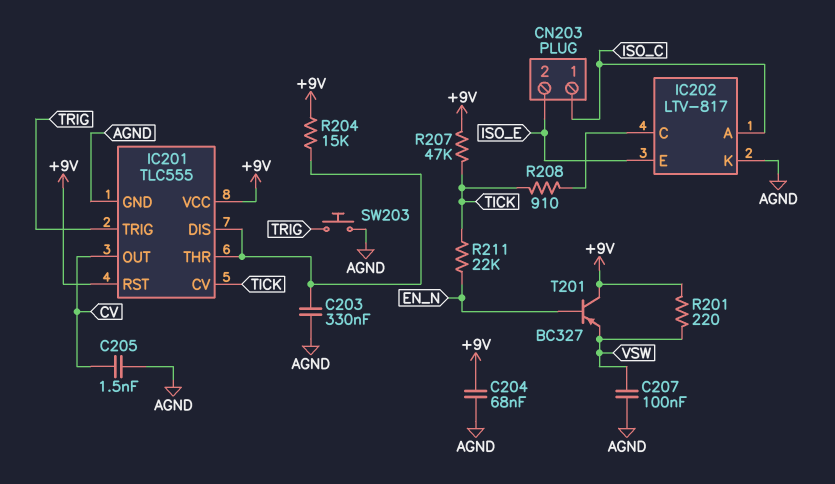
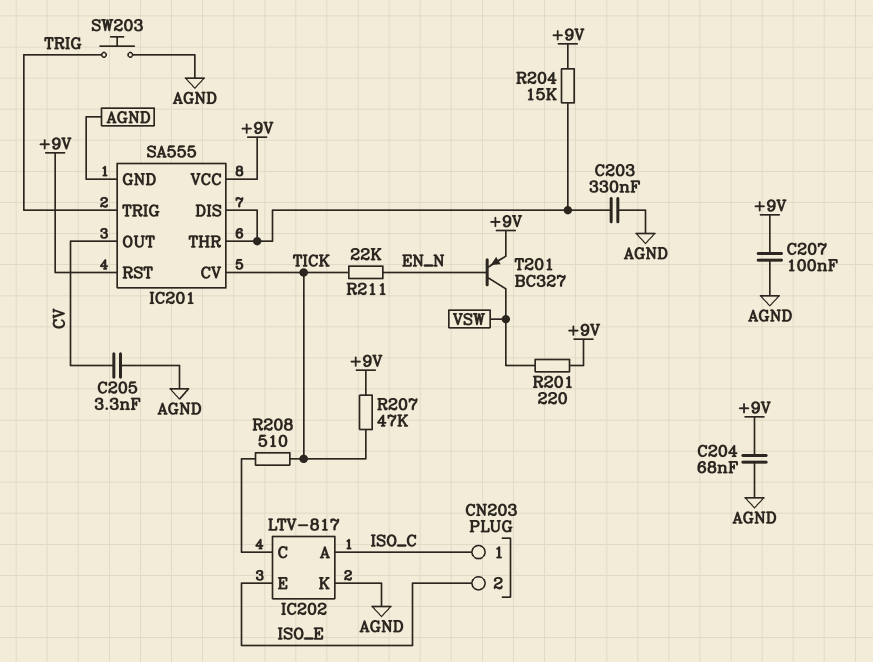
C205: 1.5nF (AGND, CV) -> 3.3nF (AGND, CV)
C207: 100nF (AGND, VSW) -> 100nF (+9V, AGND)
IC201: TLC555 -> SA555
R208: 910 (IC202/C, TICK) -> 510 (IC202/C, TICK)
T201: PNP BC327 (B EN_N, C +9V, E VSW) -> PNP BC327 (B EN_N, C VSW, E +9V)

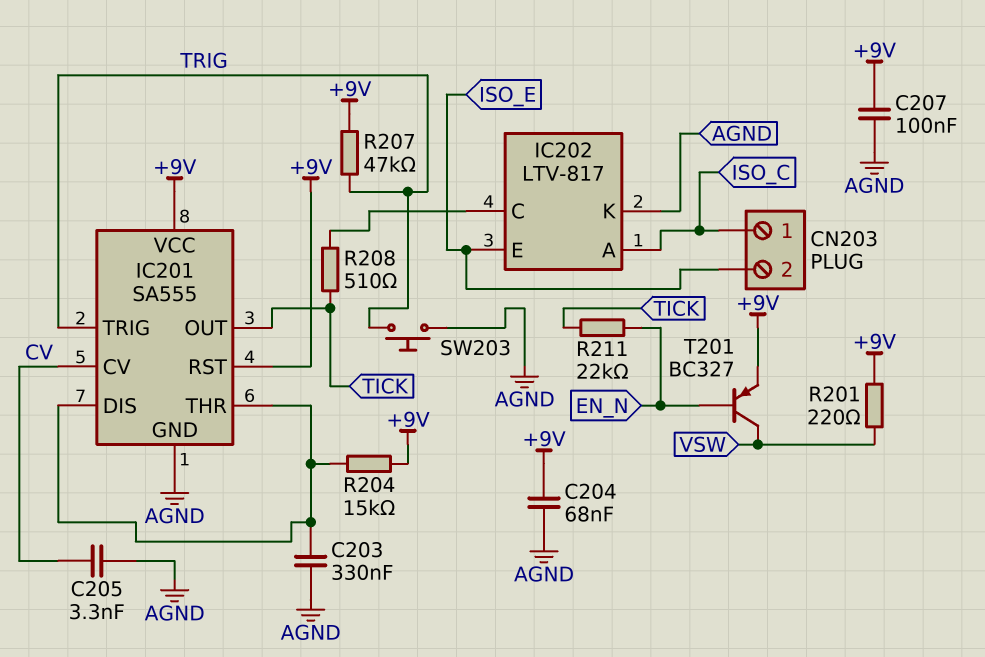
IC201 pin CV: TICK -> CV
IC201 pin OUT: CV -> TICK
R207: 47k (+9V, TICK) -> 47k (+9V, TRIG)

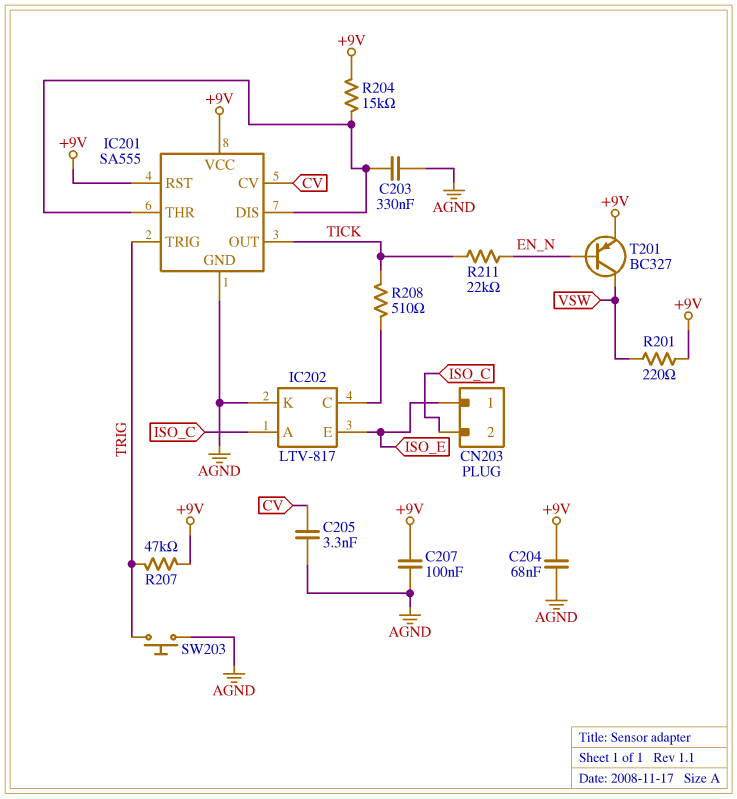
CN203 pin 1: ISO_C -> ISO_E
CN203 pin 2: ISO_E -> ISO_C

